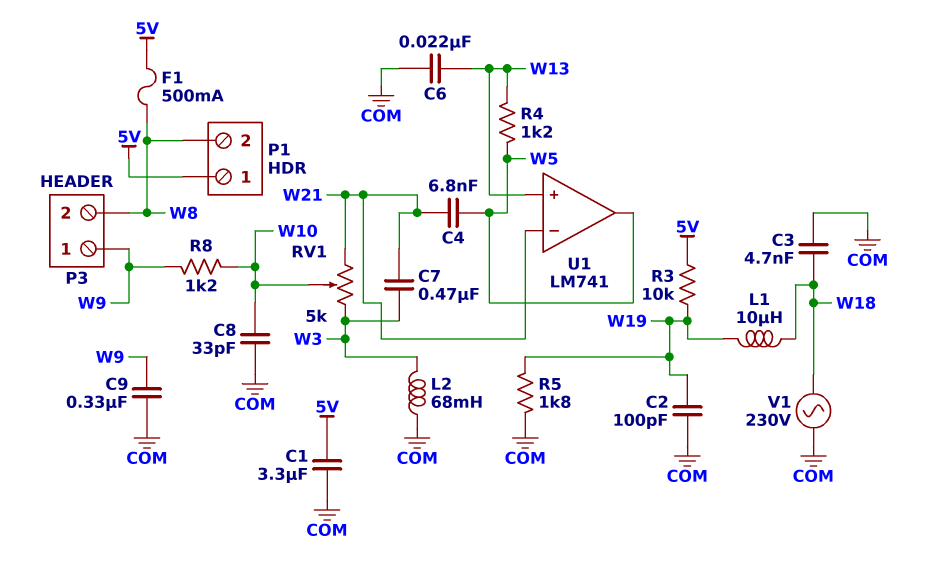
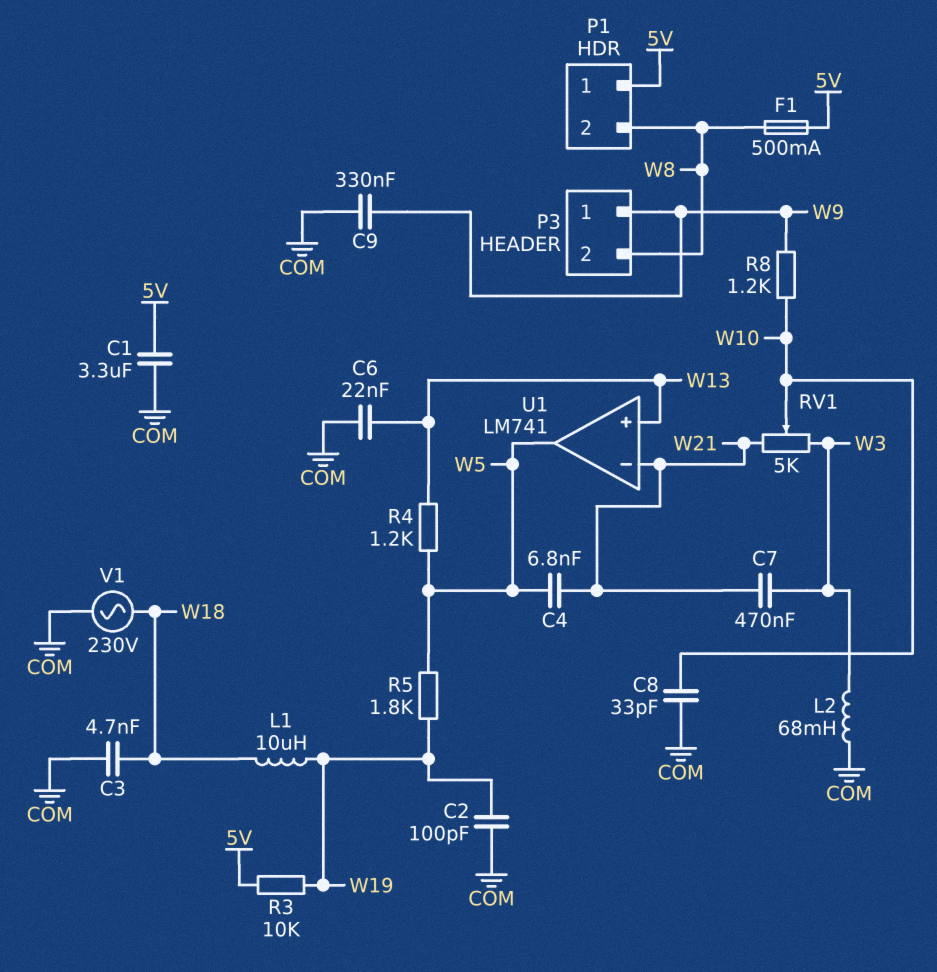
R5: 1.8k (COM, W19) -> 1.8k (W5, W19)

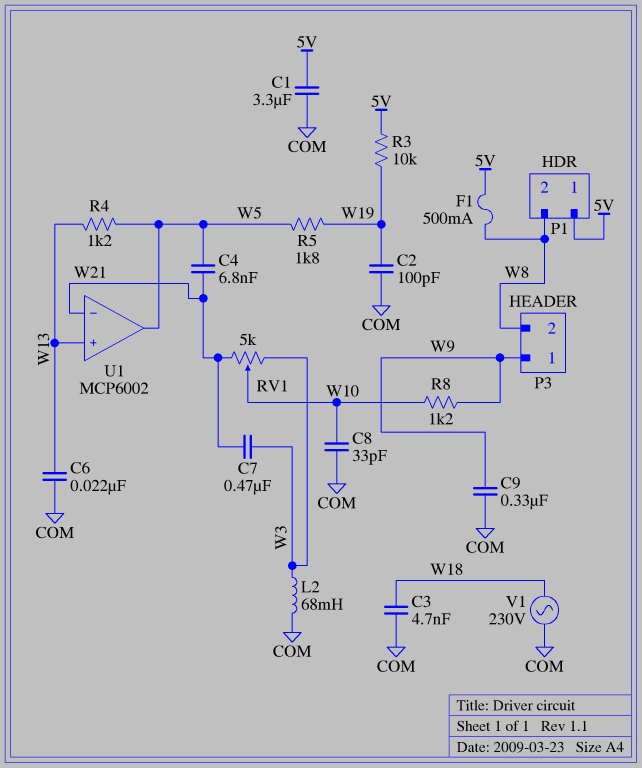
L1: 10uH (W18, W19) -> none
U1: LM741 -> MCP6002

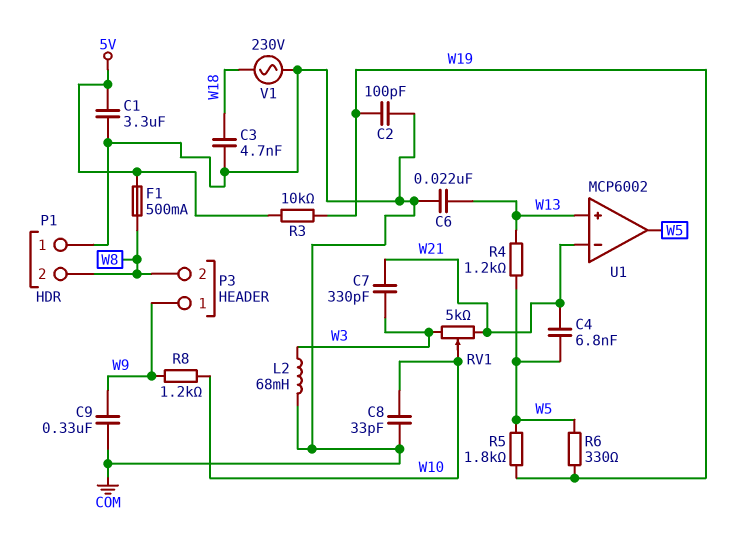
C7: 470nF (W3, W21) -> 330pF (W3, W21)
P1 pin 1: 5V -> COM
R6: none -> 330 (W5, W19)

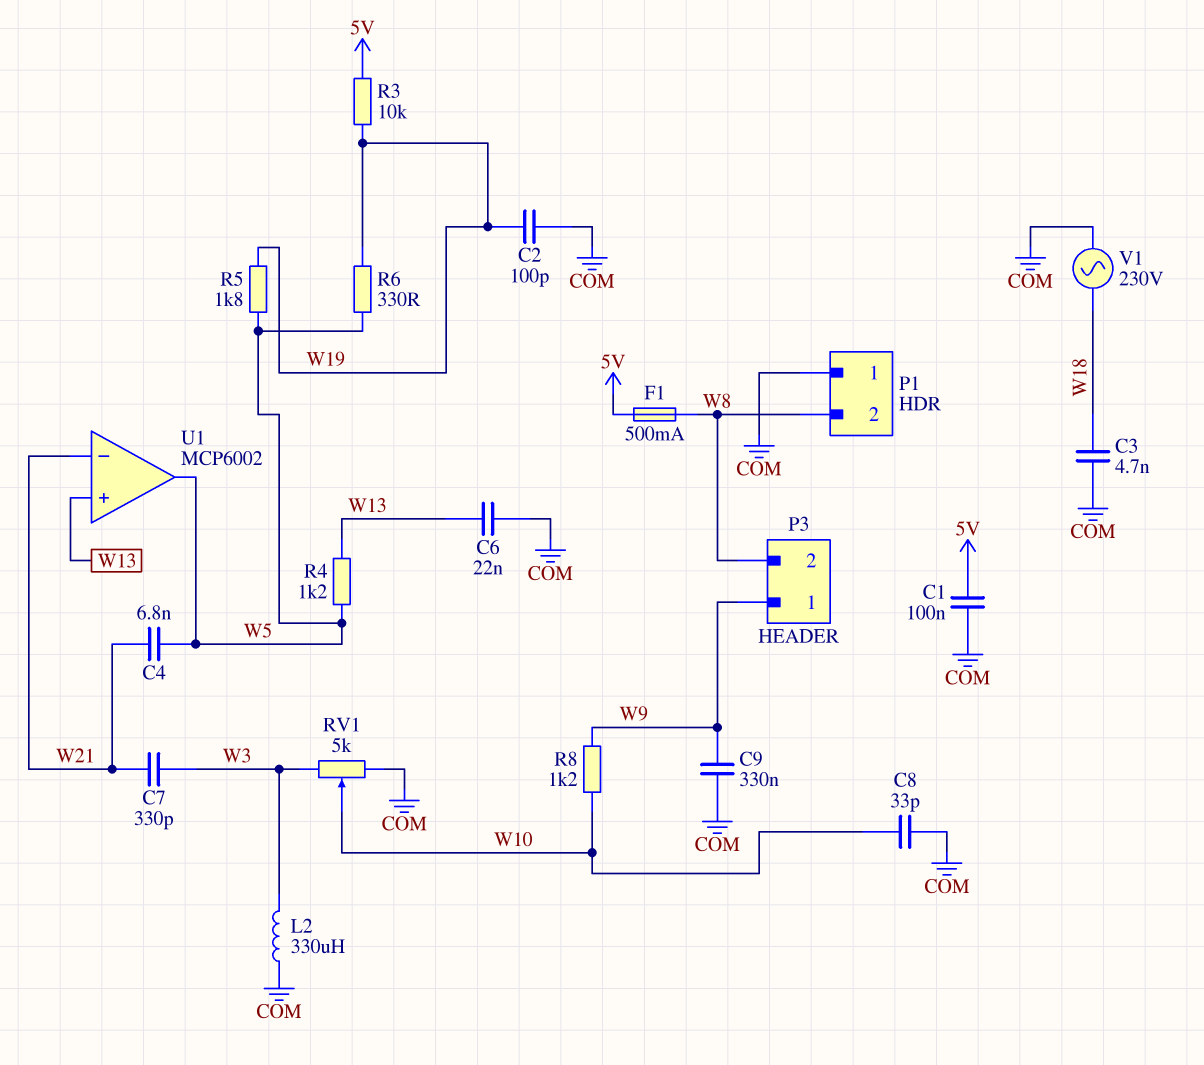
C1: 3.3uF (5V, COM) -> 100nF (5V, COM)
L2: 68mH (COM, W3) -> 330uH (COM, W3)
RV1: 5k (W3, W21, wiper W10) -> 5k (COM, W3, wiper W10)

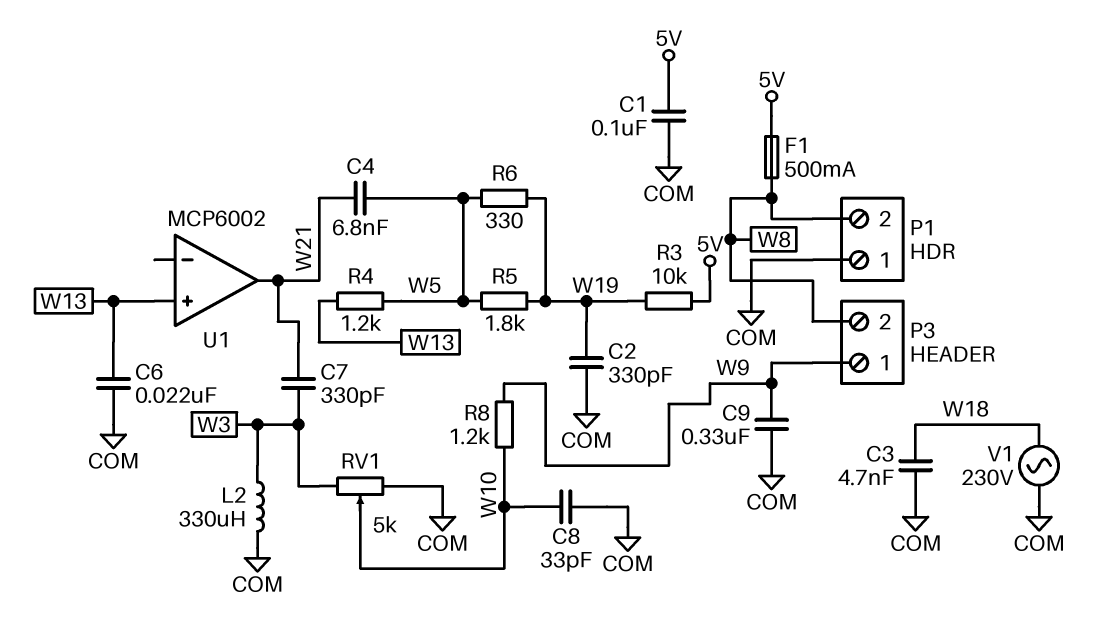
C2: 100pF (COM, W19) -> 330pF (COM, W19)
U1 pin in-: W21 -> none
U1 pin out: W5 -> W21

